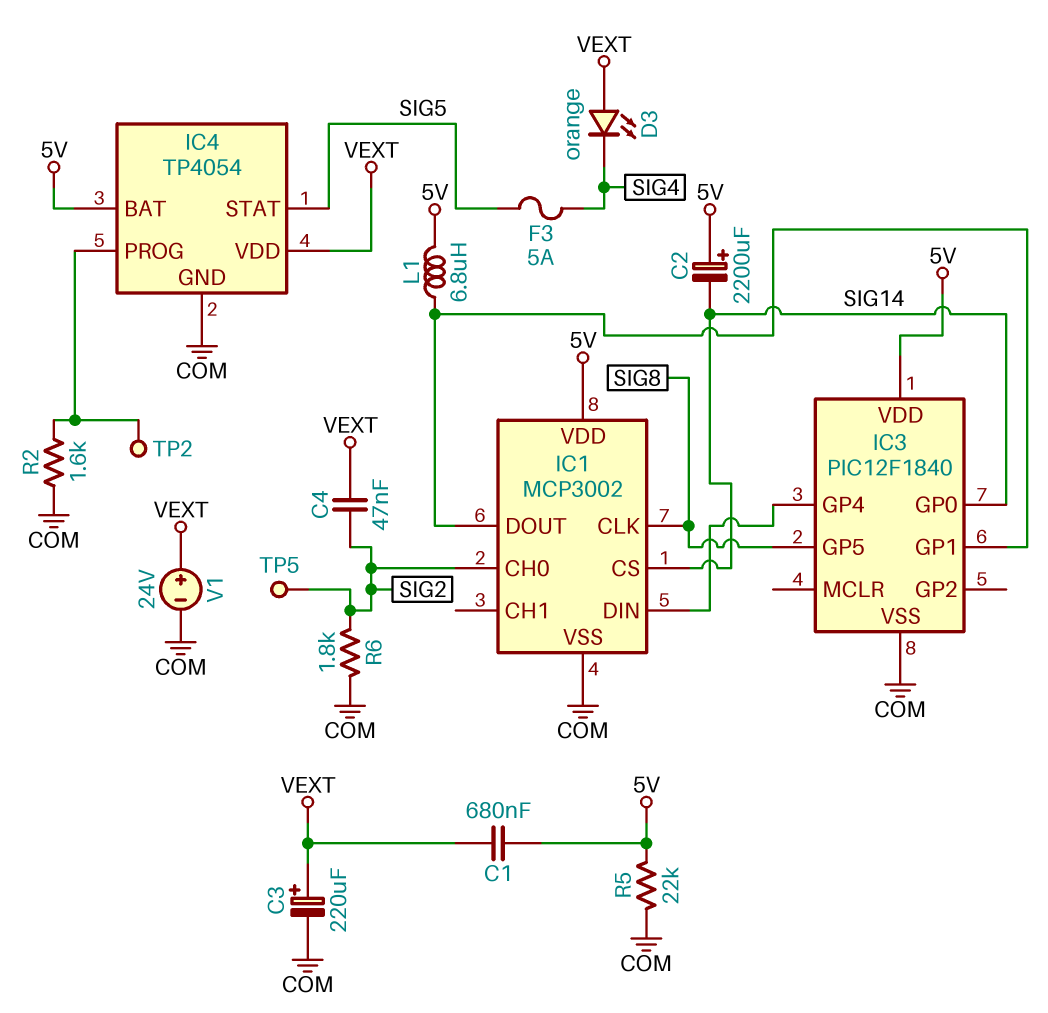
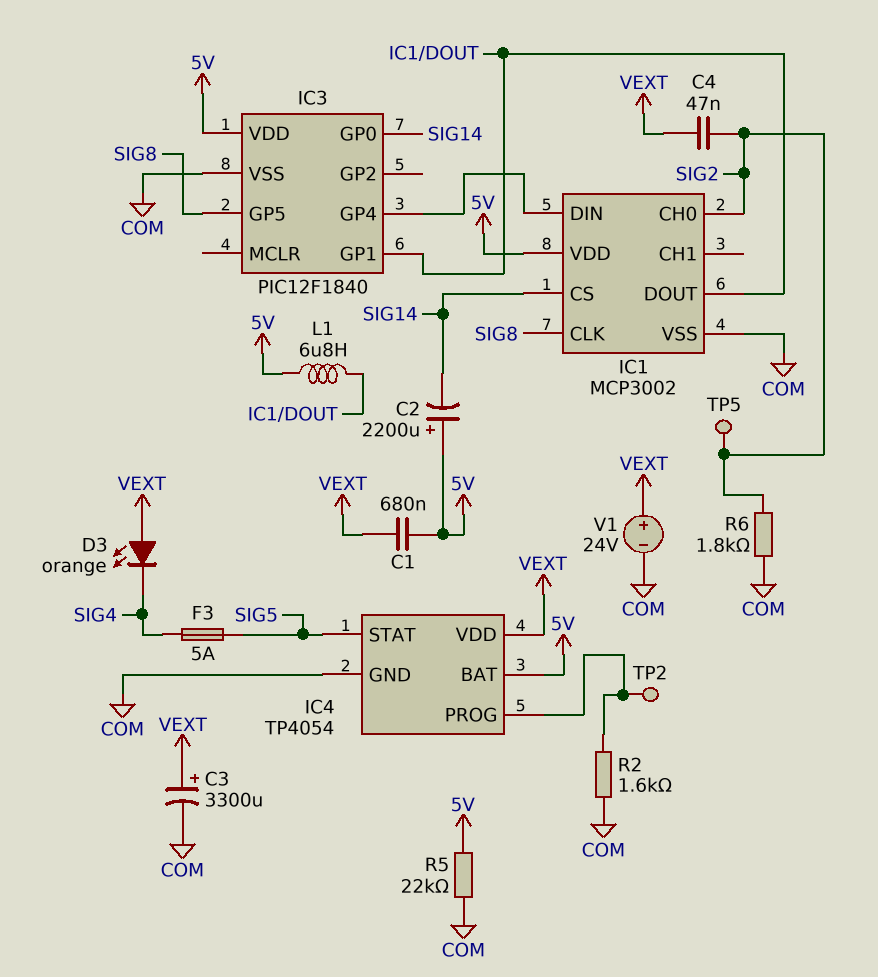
C3: 220uF (plus VEXT, minus COM) -> 3300uF (plus VEXT, minus COM)

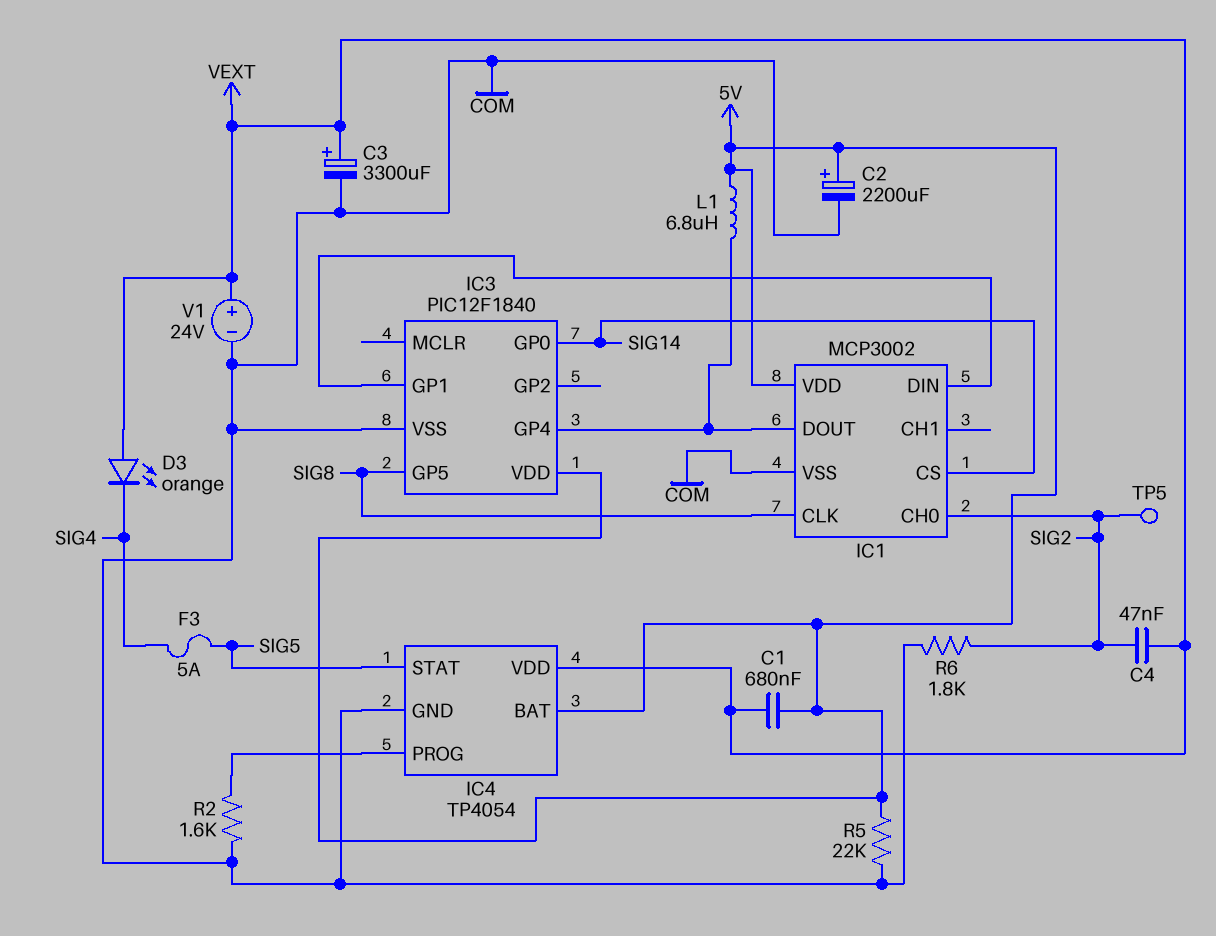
C2: 2200uF (plus 5V, minus SIG14) -> 2200uF (plus 5V, minus COM)
IC3 pin GP1: IC1/DOUT -> IC1/DIN
IC3 pin GP4: IC1/DIN -> IC1/DOUT
TP2: test point (IC4/PROG) -> none

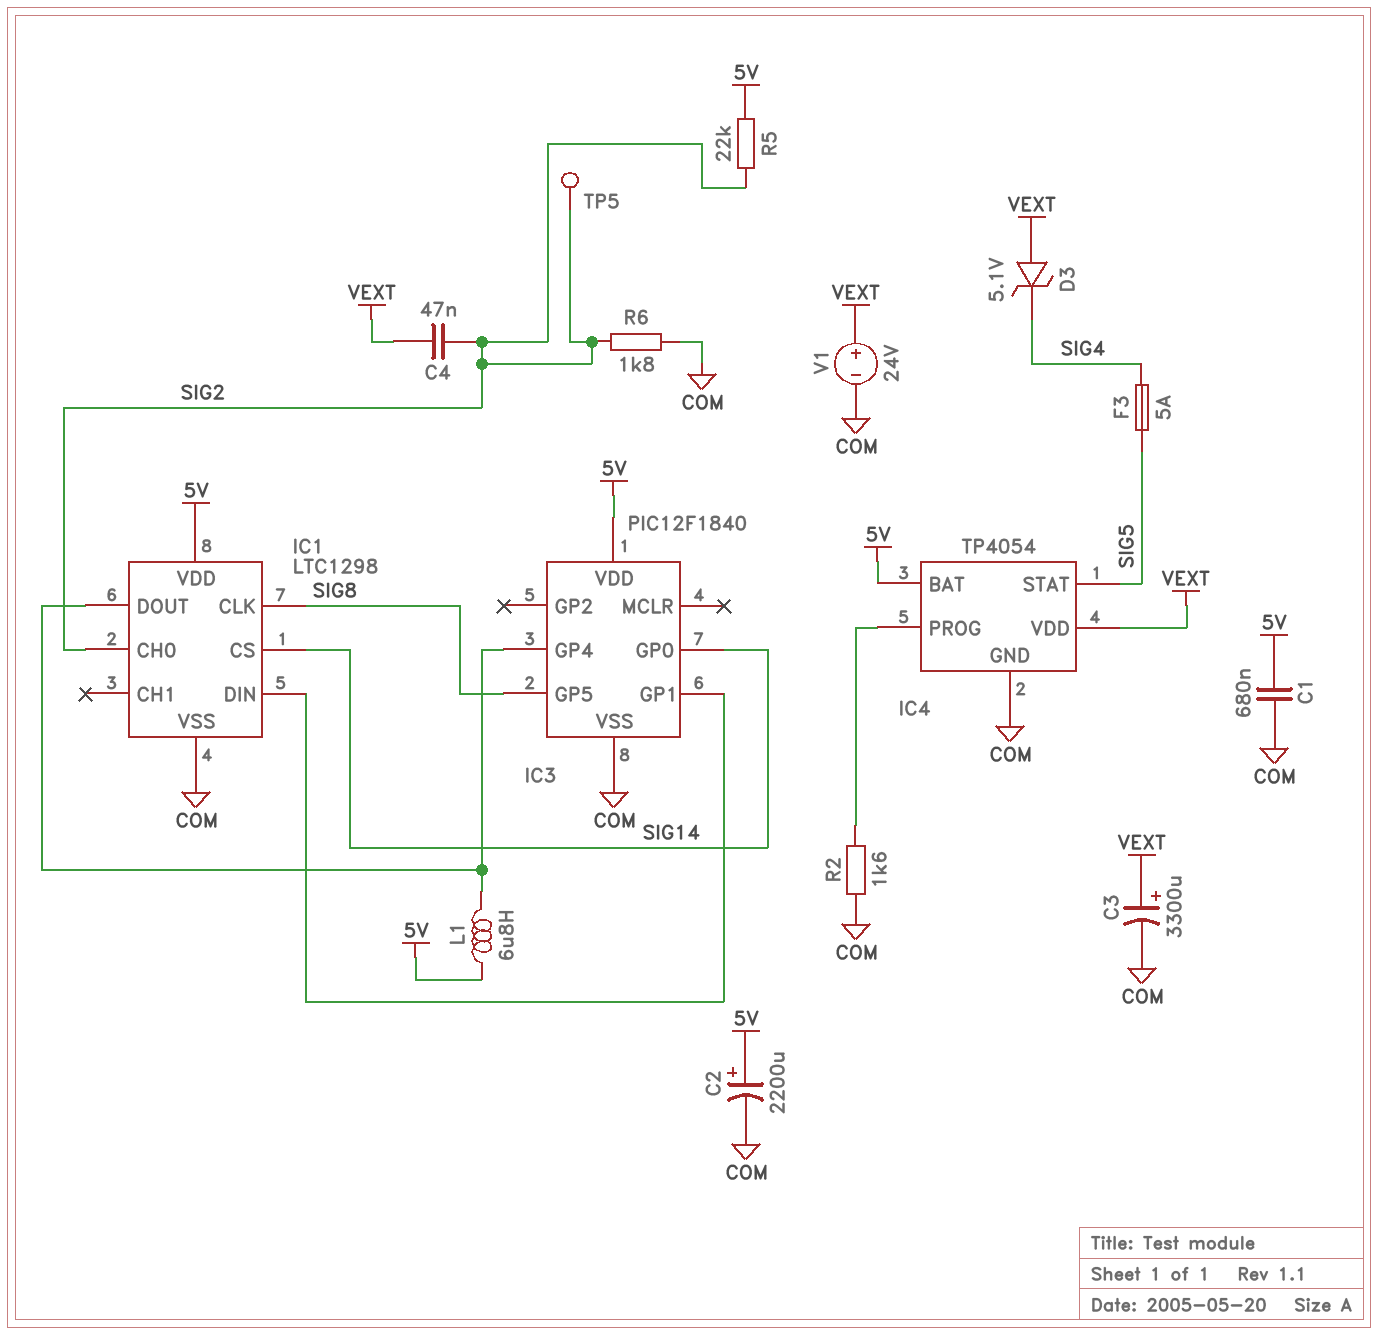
C1: 680nF (5V, VEXT) -> 680nF (5V, COM)
D3: LED orange (A VEXT, K SIG4) -> zener 5.1V (A VEXT, K SIG4)
IC1: MCP3002 -> LTC1298
R5: 22k (5V, COM) -> 22k (5V, SIG2)

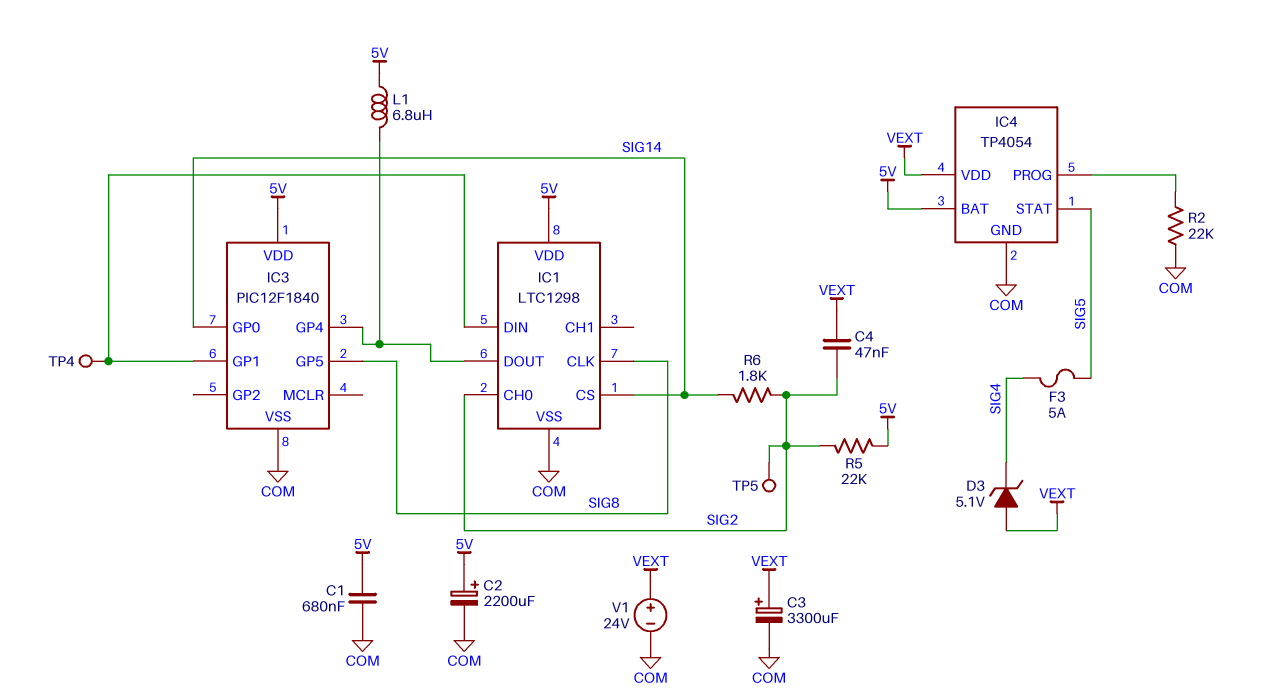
R2: 1.6k (COM, IC4/PROG) -> 22k (COM, IC4/PROG)
R6: 1.8k (COM, SIG2) -> 1.8k (SIG2, SIG14)
TP4: none -> test point (IC1/DIN)

